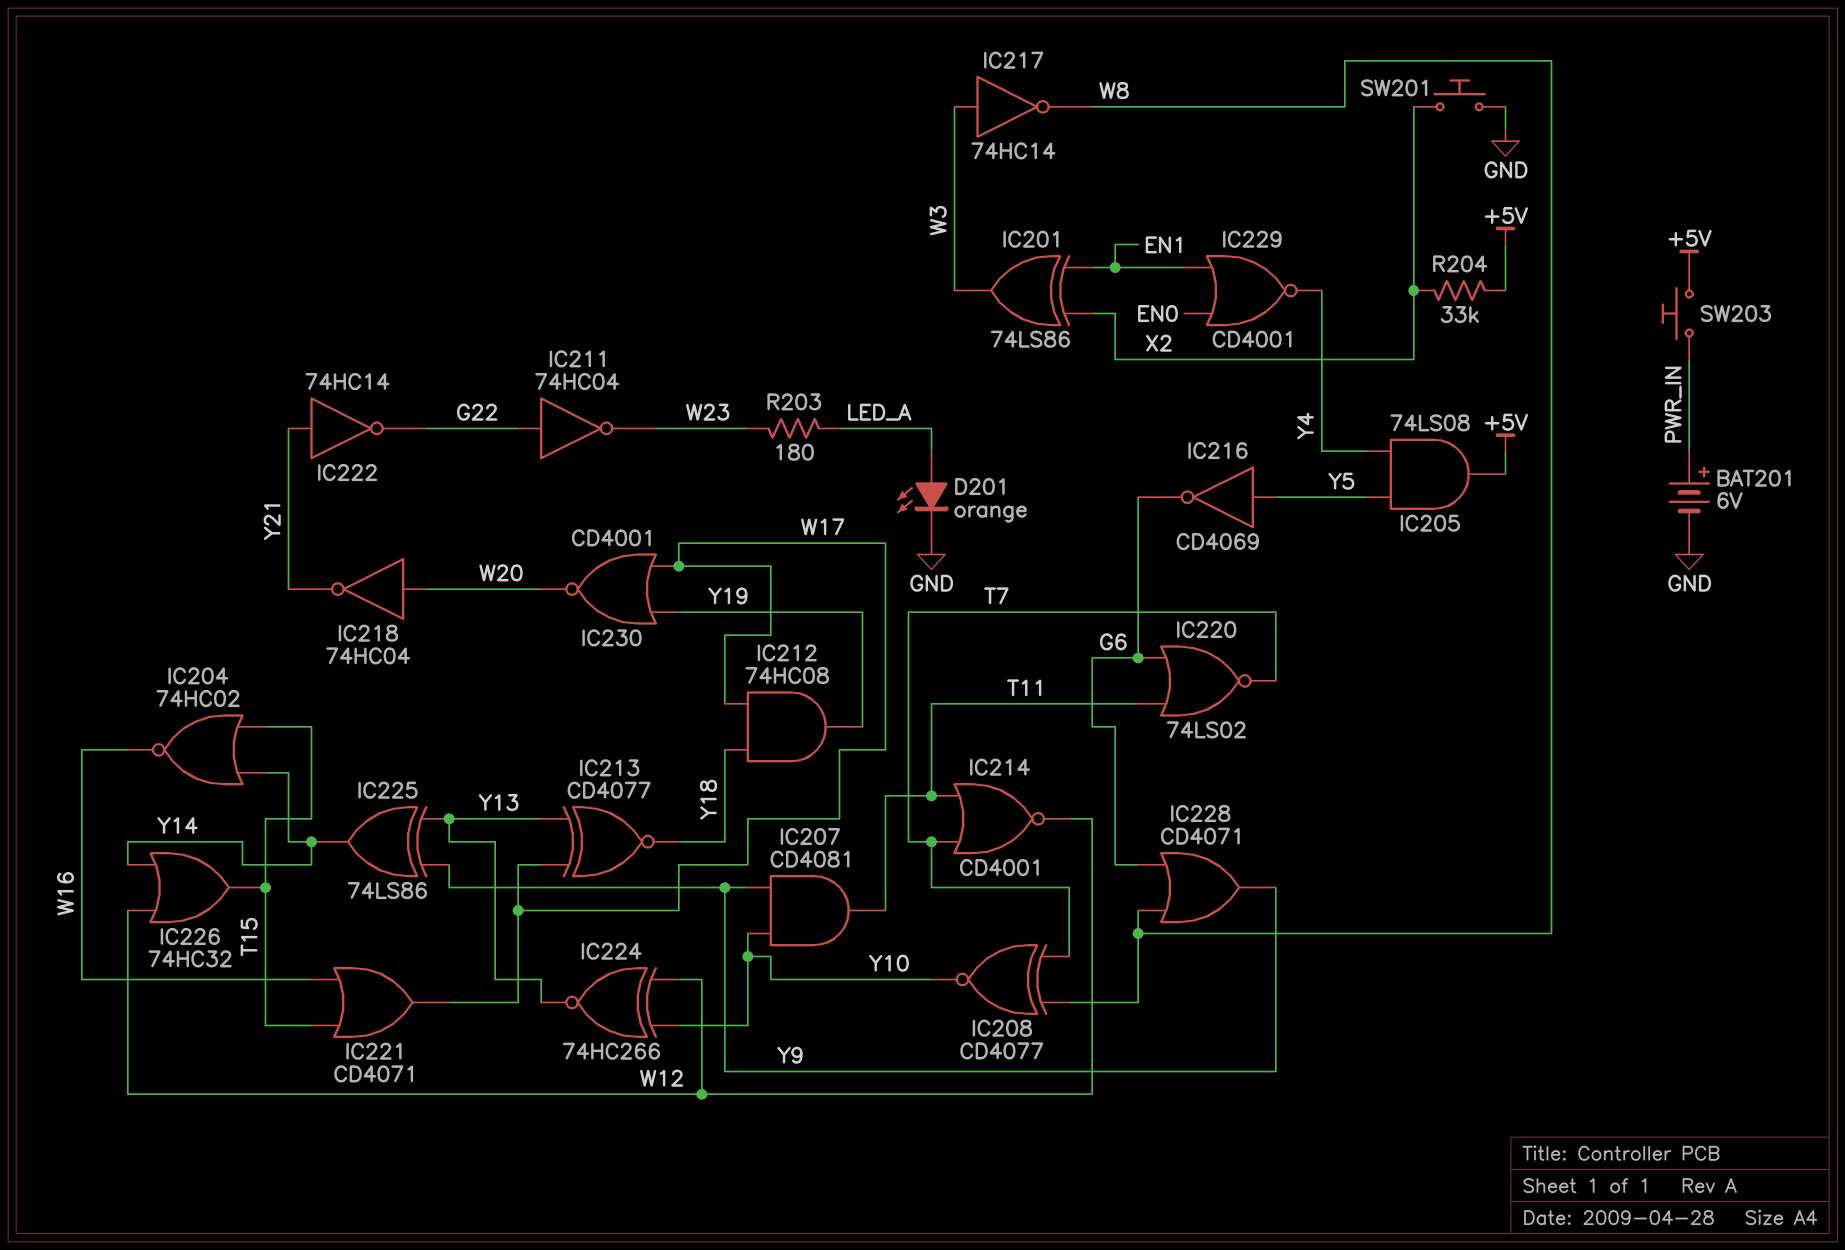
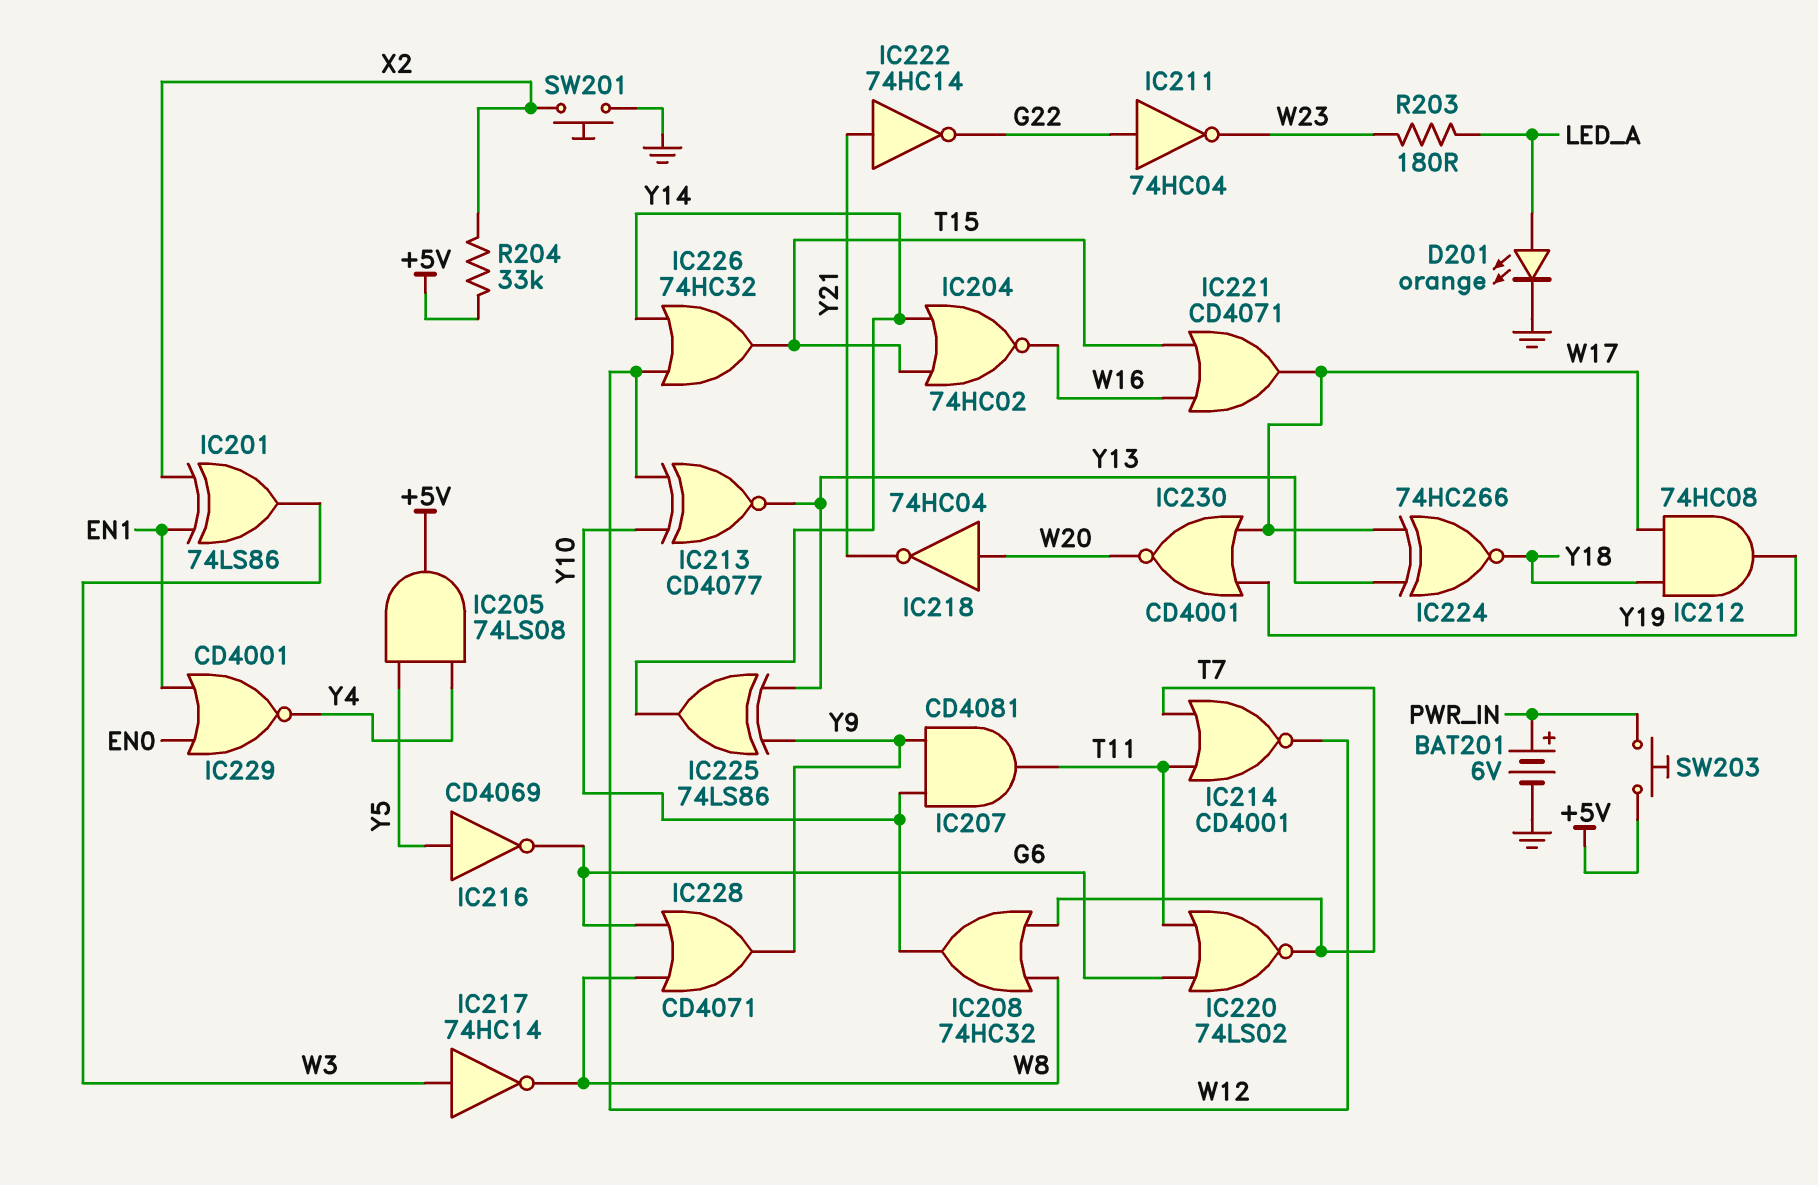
IC208: XNOR CD4077 (in T7, in W8, out Y10) -> OR 74HC32 (in T7, in W8, out Y10)
IC213: XNOR CD4077 (in W17, in Y13, out Y18) -> XNOR CD4077 (in W12, in Y10, out Y13)
IC224: XNOR 74HC266 (in W12, in Y10, out Y13) -> XNOR 74HC266 (in W17, in Y13, out Y18)

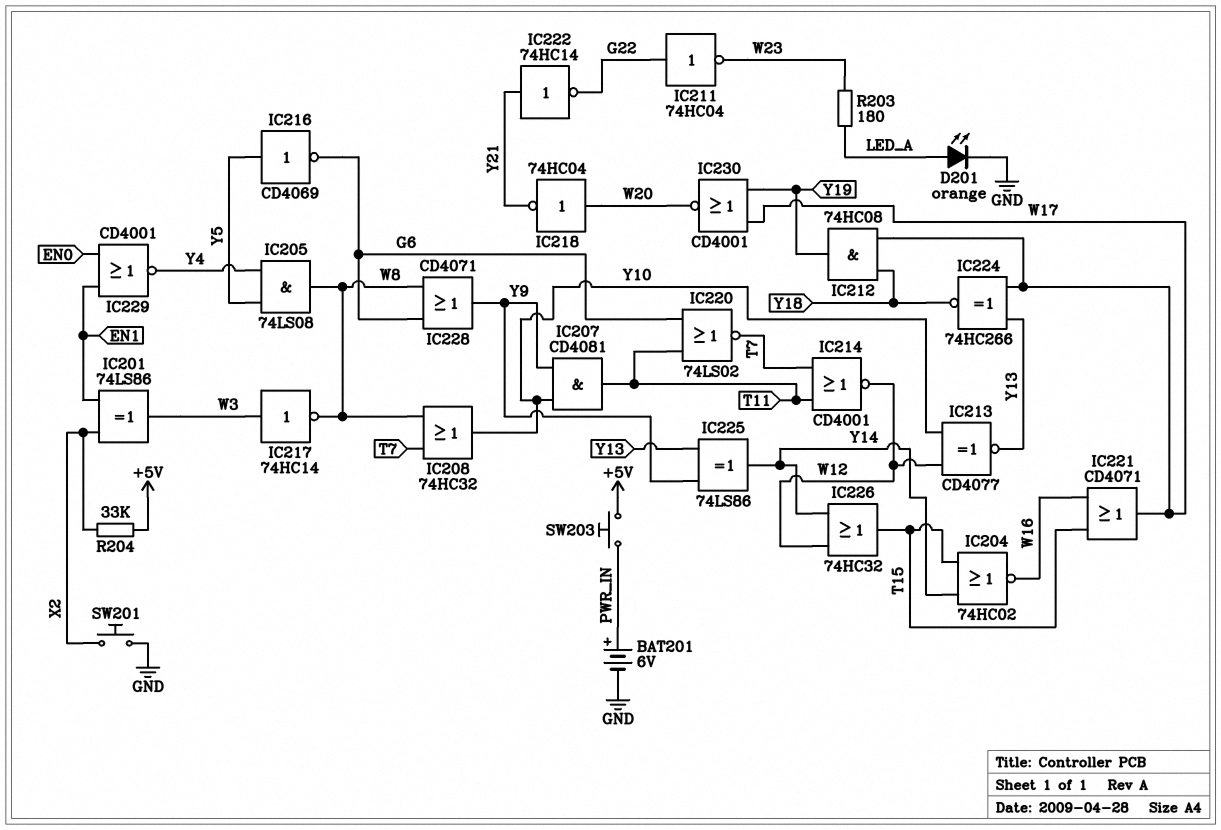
IC205: AND 74LS08 (in Y4, in Y5, out +5V) -> AND 74LS08 (in Y4, in Y5, out W8)

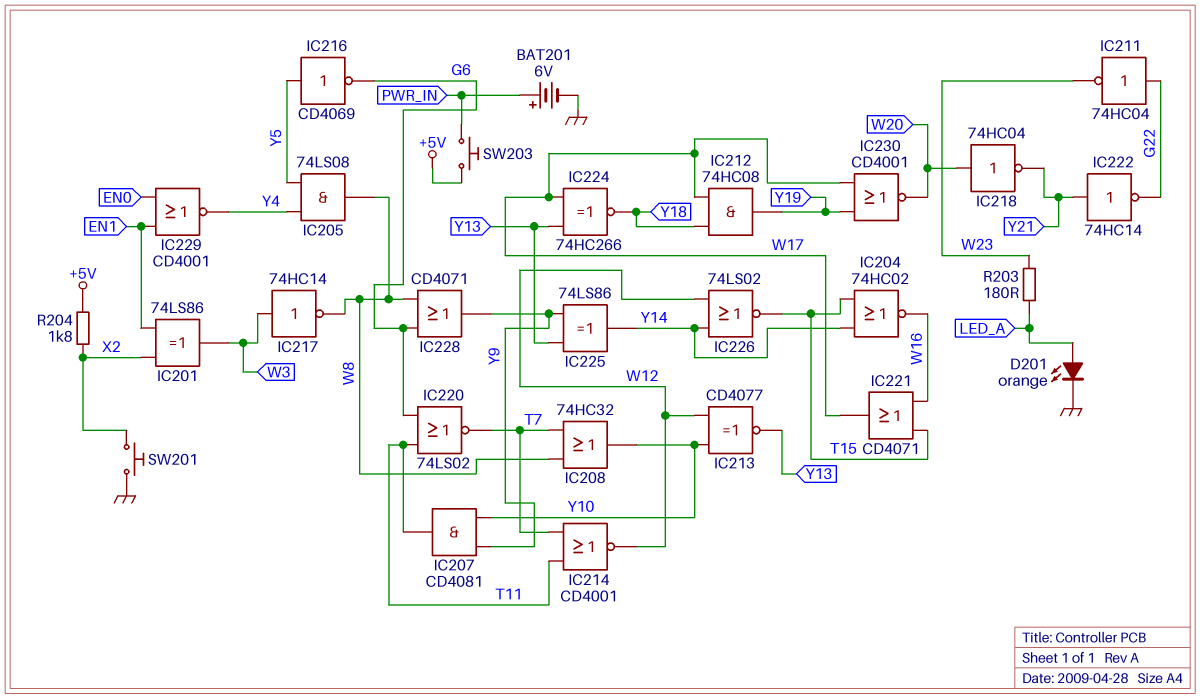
IC226: OR 74HC32 (in W12, in Y14, out T15) -> NOR 74LS02 (in W12, in Y14, out T15)
R204: 33k (+5V, X2) -> 1.8k (+5V, X2)

